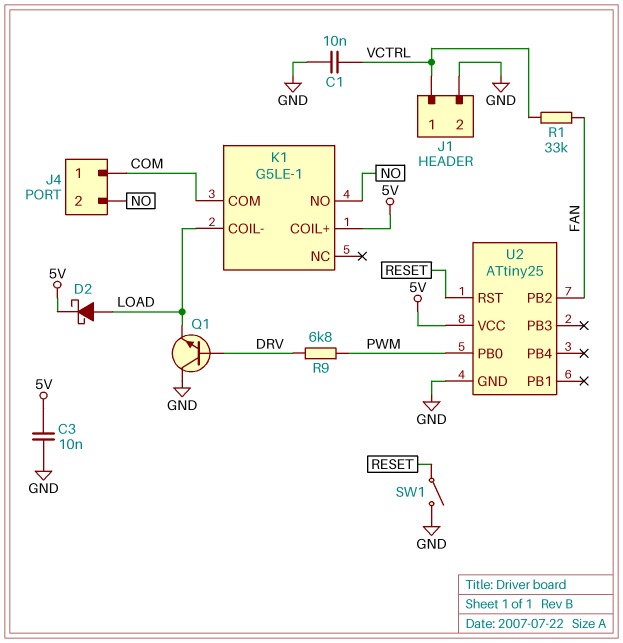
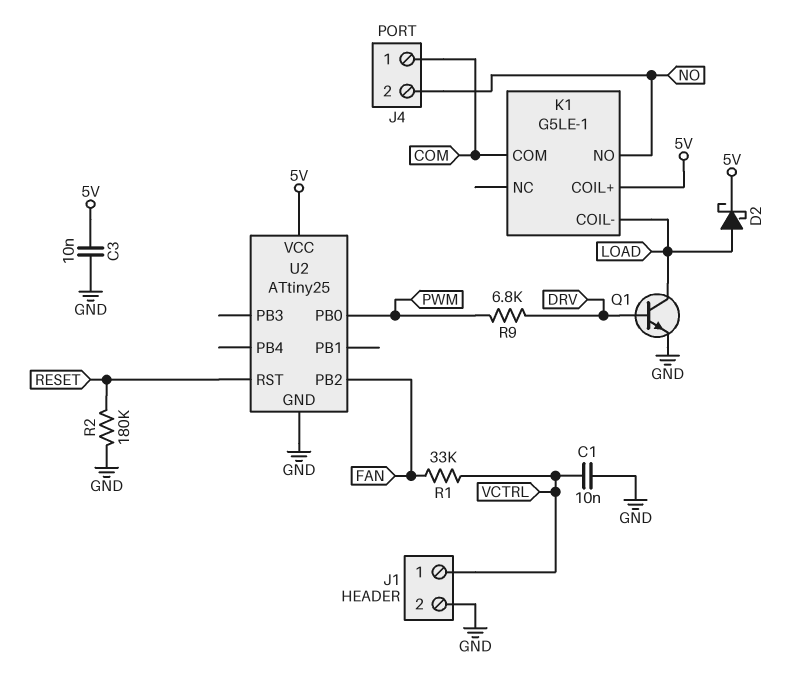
Q1: NPN (B DRV, C GND, E LOAD) -> NPN (B DRV, C LOAD, E GND)
R2: none -> 180k (GND, RESET)
SW1: switch (GND, RESET) -> none

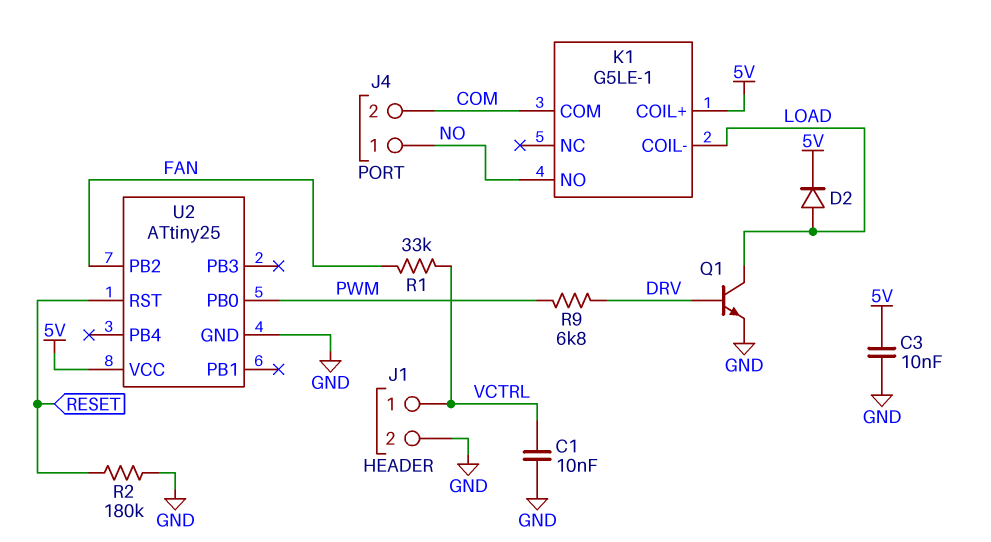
D2: schottky (A LOAD, K 5V) -> diode (A LOAD, K 5V)
J4 pin 1: COM -> NO
J4 pin 2: NO -> COM

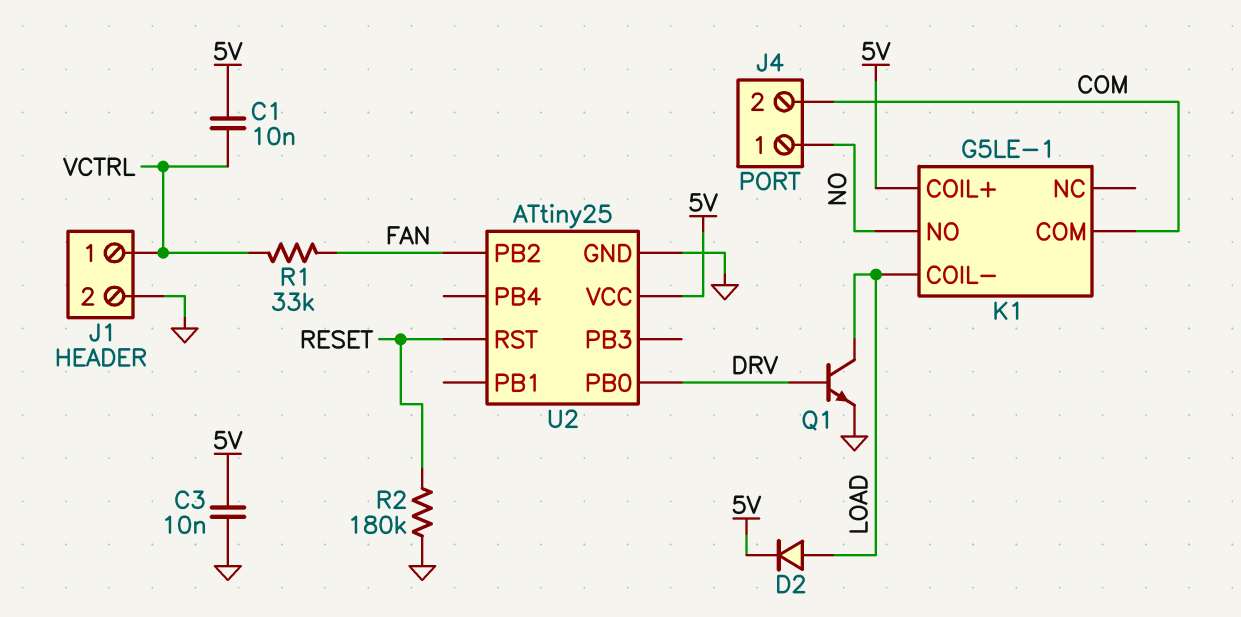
C1: 10nF (GND, VCTRL) -> 10nF (5V, VCTRL)
R9: 6.8k (DRV, PWM) -> none
U2 pin PB0: PWM -> DRV

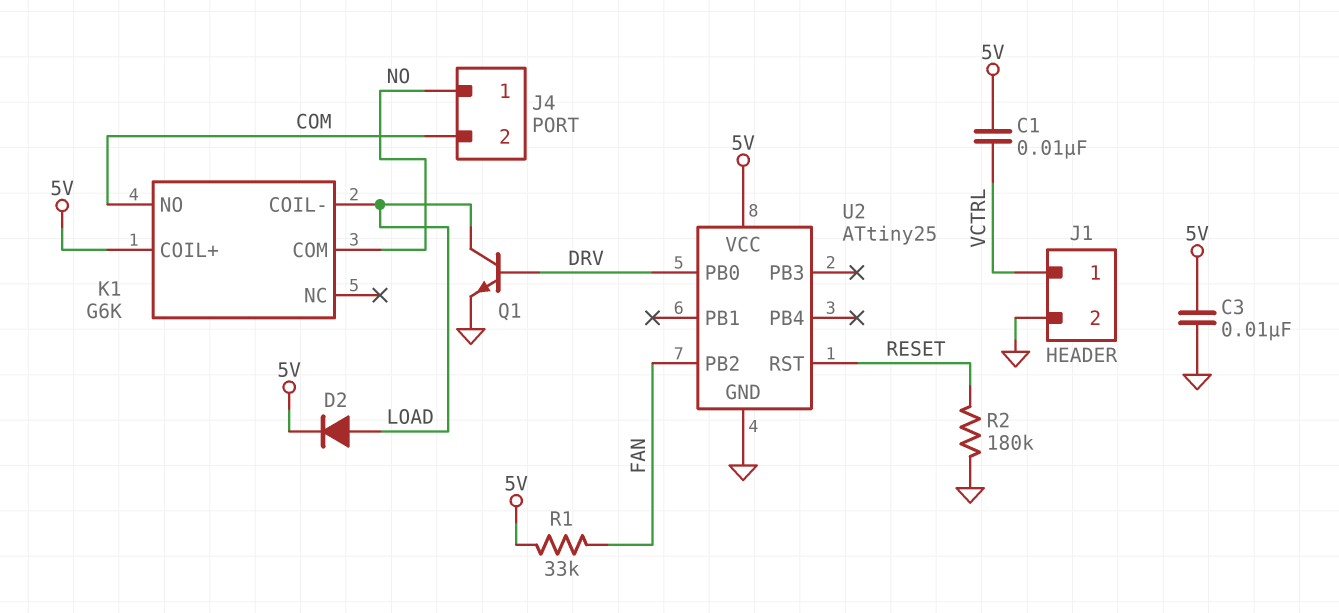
K1: G5LE-1 -> G6K
K1 pin COM: COM -> NO
K1 pin NO: NO -> COM
R1: 33k (FAN, VCTRL) -> 33k (5V, FAN)

